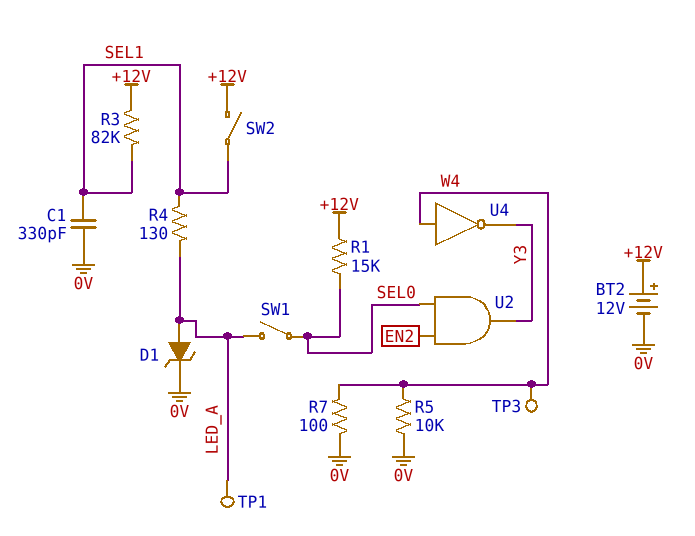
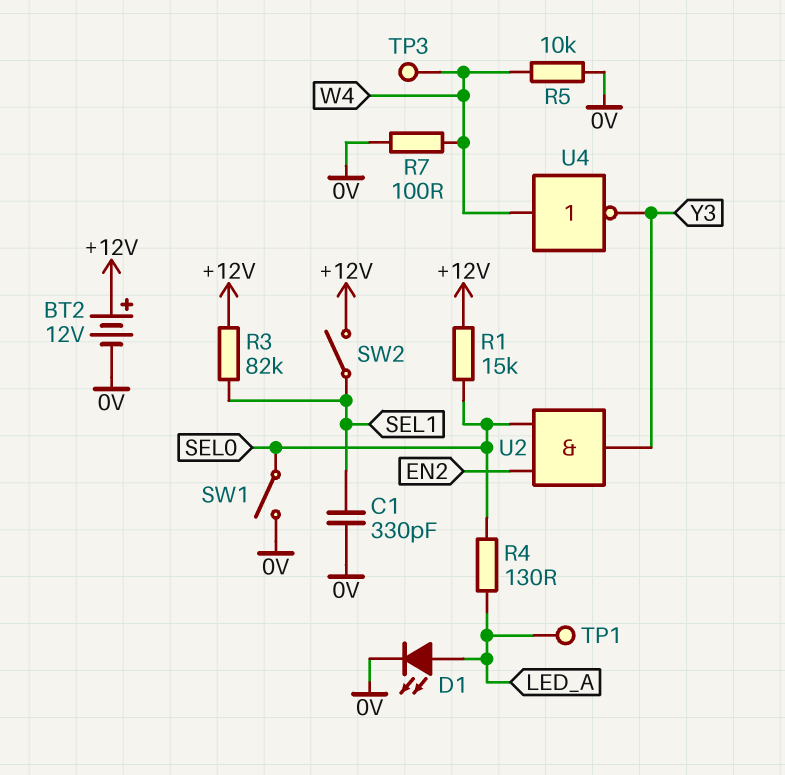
D1: zener (A LED_A, K 0V) -> LED (A LED_A, K 0V)
R4: 130 (LED_A, SEL1) -> 130 (LED_A, SEL0)
SW1: switch (LED_A, SEL0) -> switch (0V, SEL0)

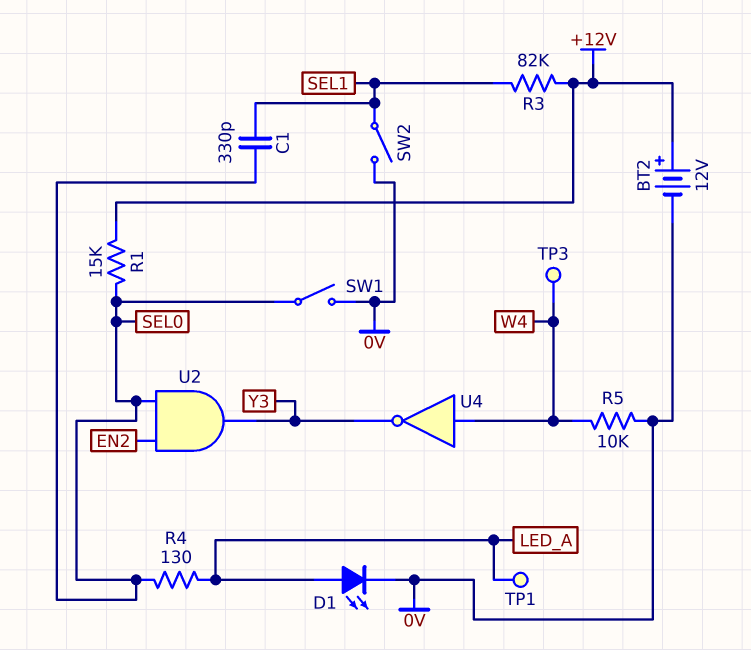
C1: 330pF (0V, SEL1) -> 330pF (SEL0, SEL1)
R7: 100 (0V, W4) -> none
SW2: switch (+12V, SEL1) -> switch (0V, SEL1)

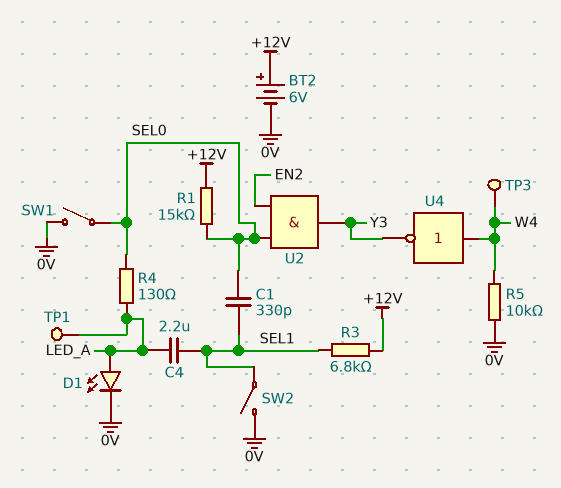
BT2: 12V (plus +12V, minus 0V) -> 6V (plus +12V, minus 0V)
C4: none -> 2.2uF (LED_A, SEL1)
R3: 82k (+12V, SEL1) -> 6.8k (+12V, SEL1)

